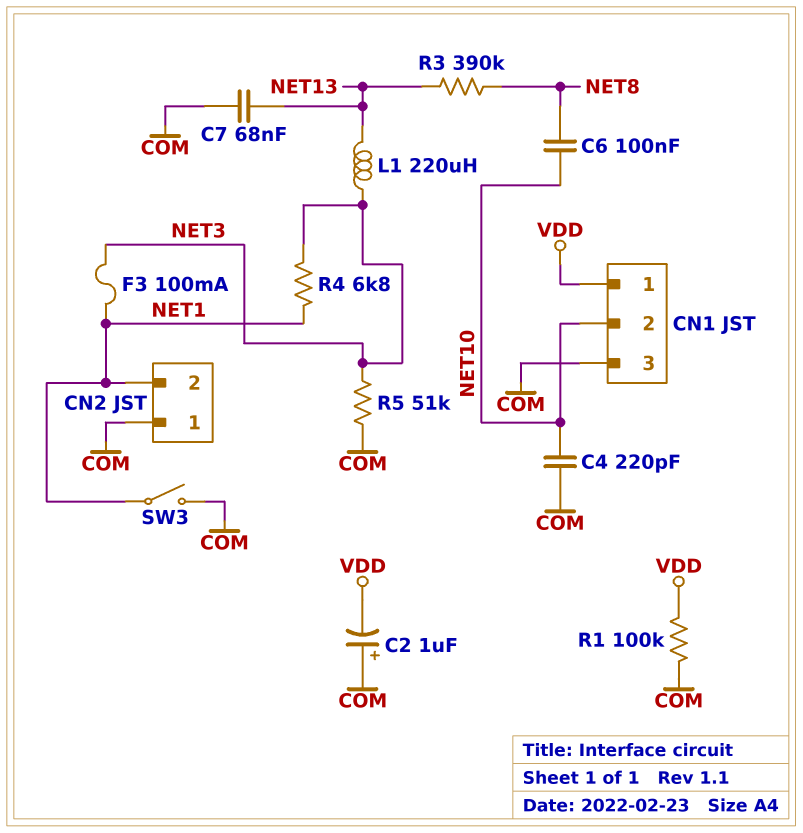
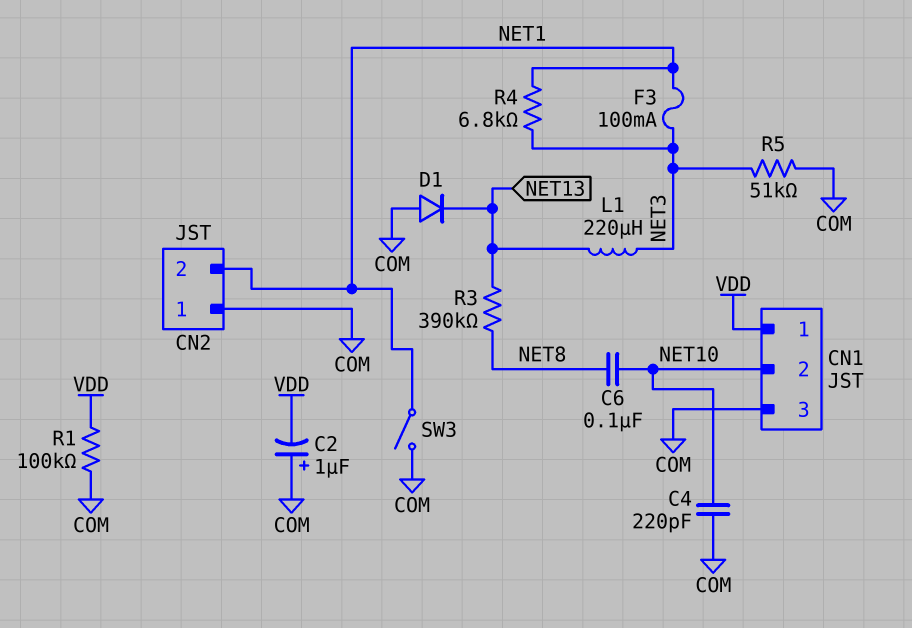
C7: 68nF (COM, NET13) -> none
D1: none -> diode (A COM, K NET13)

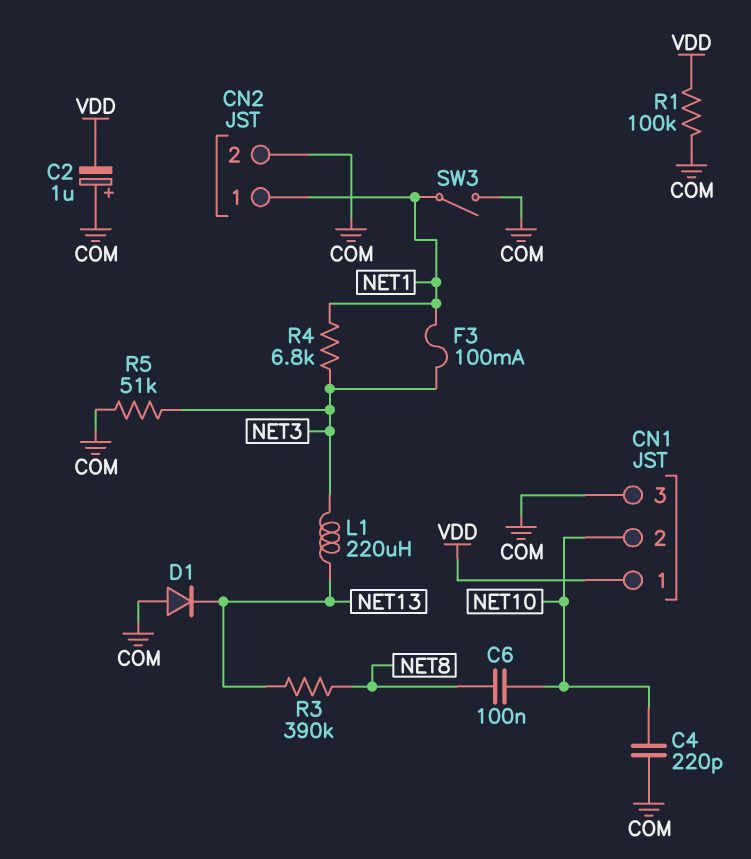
CN2 pin 1: COM -> NET1
CN2 pin 2: NET1 -> COM

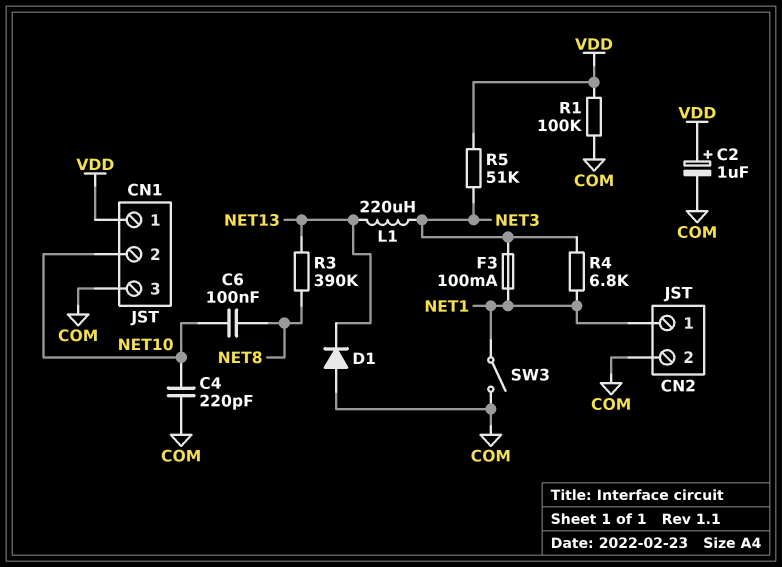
C2: 1uF (plus COM, minus VDD) -> 1uF (plus VDD, minus COM)
R5: 51k (COM, NET3) -> 51k (NET3, VDD)

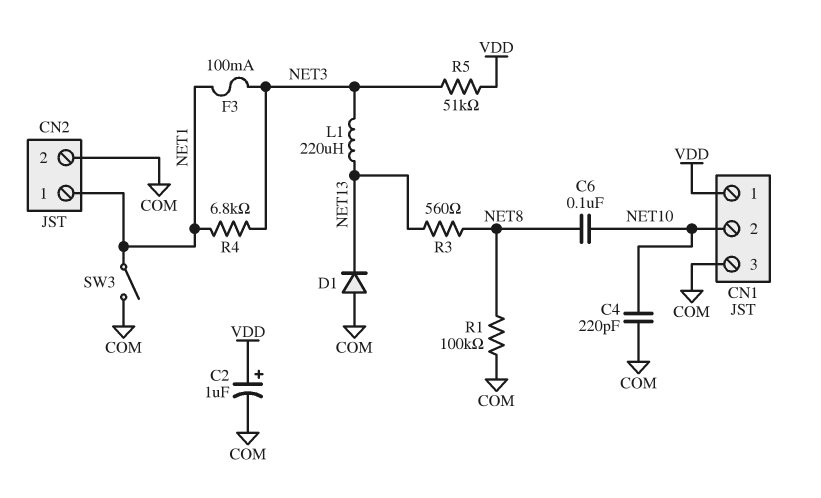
R1: 100k (COM, VDD) -> 100k (COM, NET8)
R3: 390k (NET8, NET13) -> 560 (NET8, NET13)

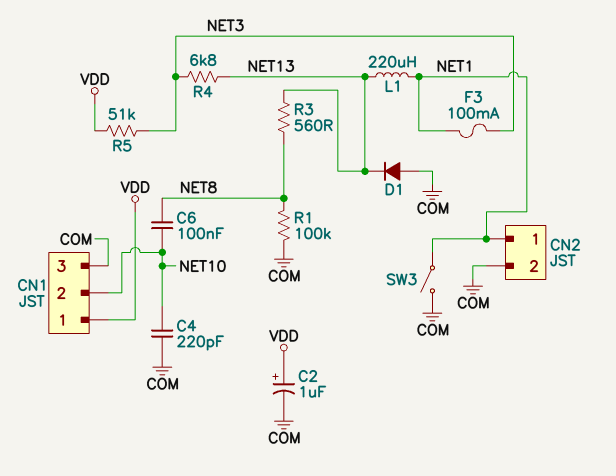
L1: 220uH (NET3, NET13) -> 220uH (NET1, NET13)
R4: 6.8k (NET1, NET3) -> 6.8k (NET3, NET13)

